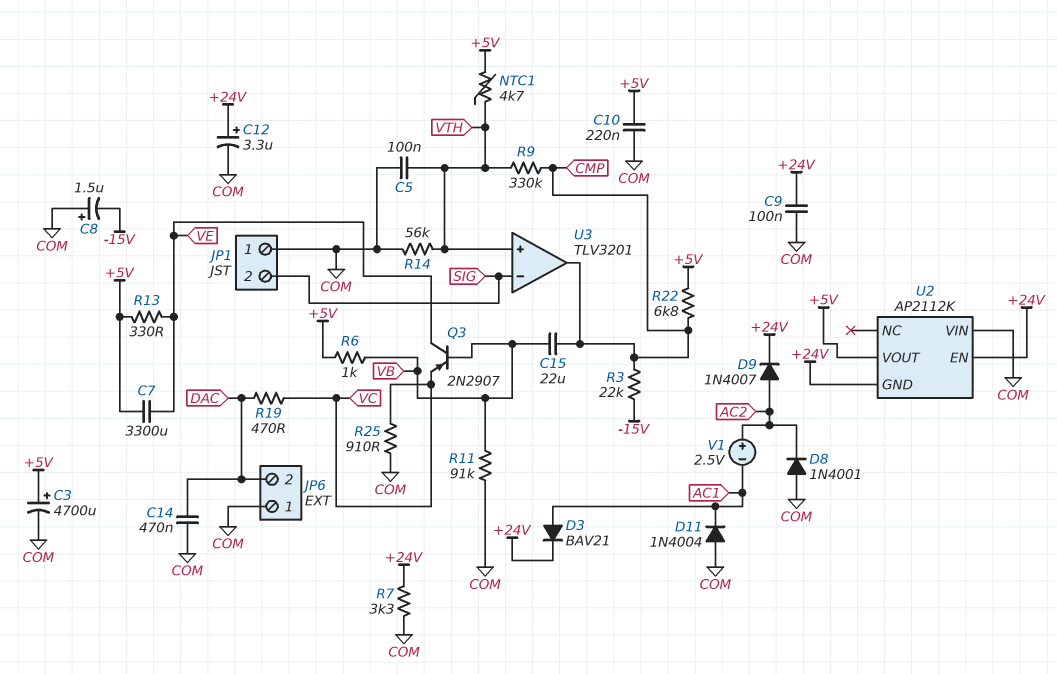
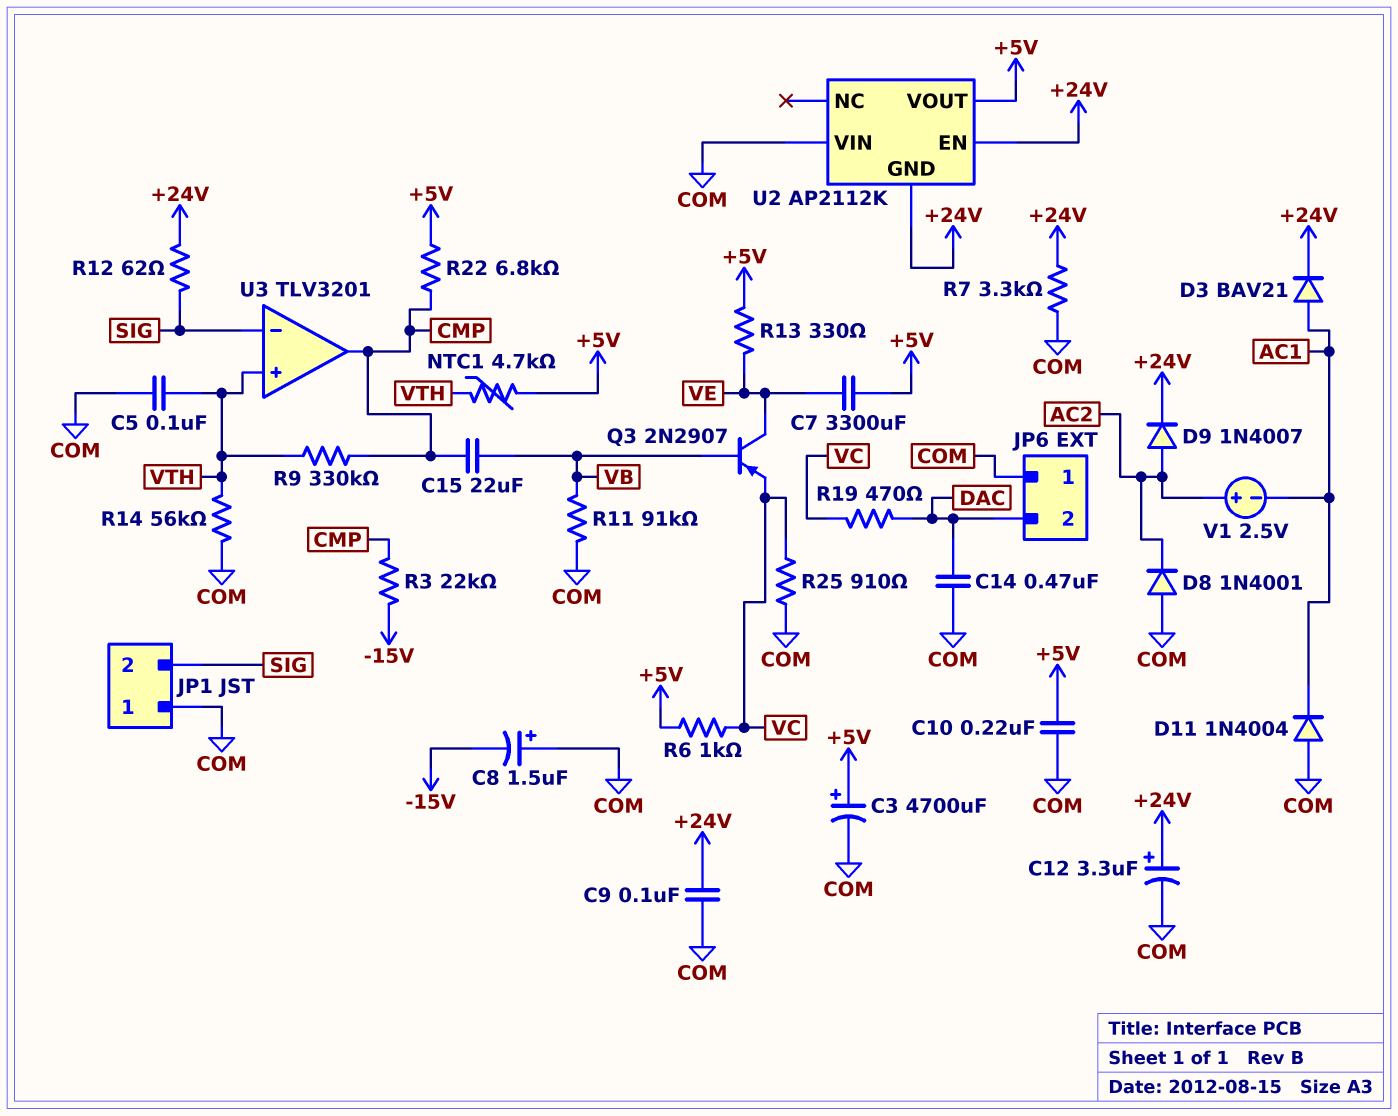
R6: 1k (+5V, VB) -> 1k (+5V, VC)
R12: none -> 62 (+24V, SIG)

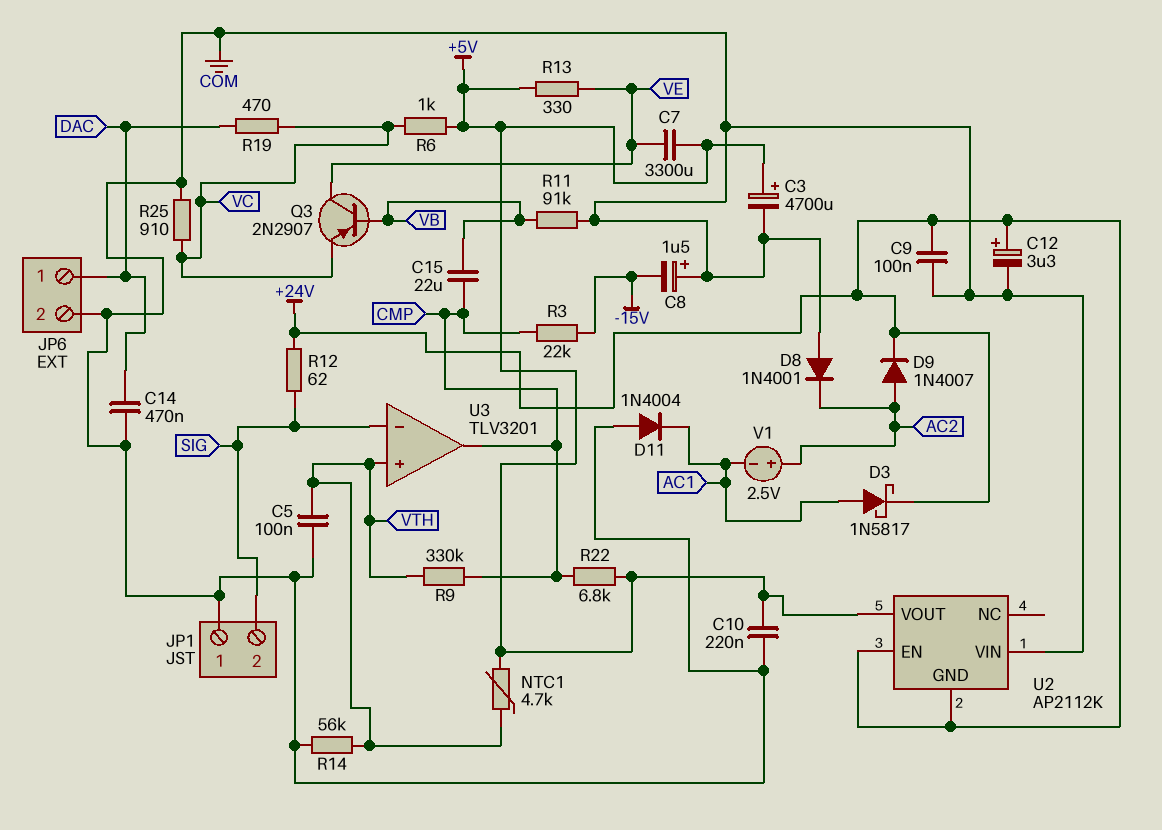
D3: diode BAV21 (A AC1, K +24V) -> schottky 1N5817 (A AC1, K +24V)
JP6 pin 1: COM -> DAC
JP6 pin 2: DAC -> COM
R7: 3.3k (+24V, COM) -> none

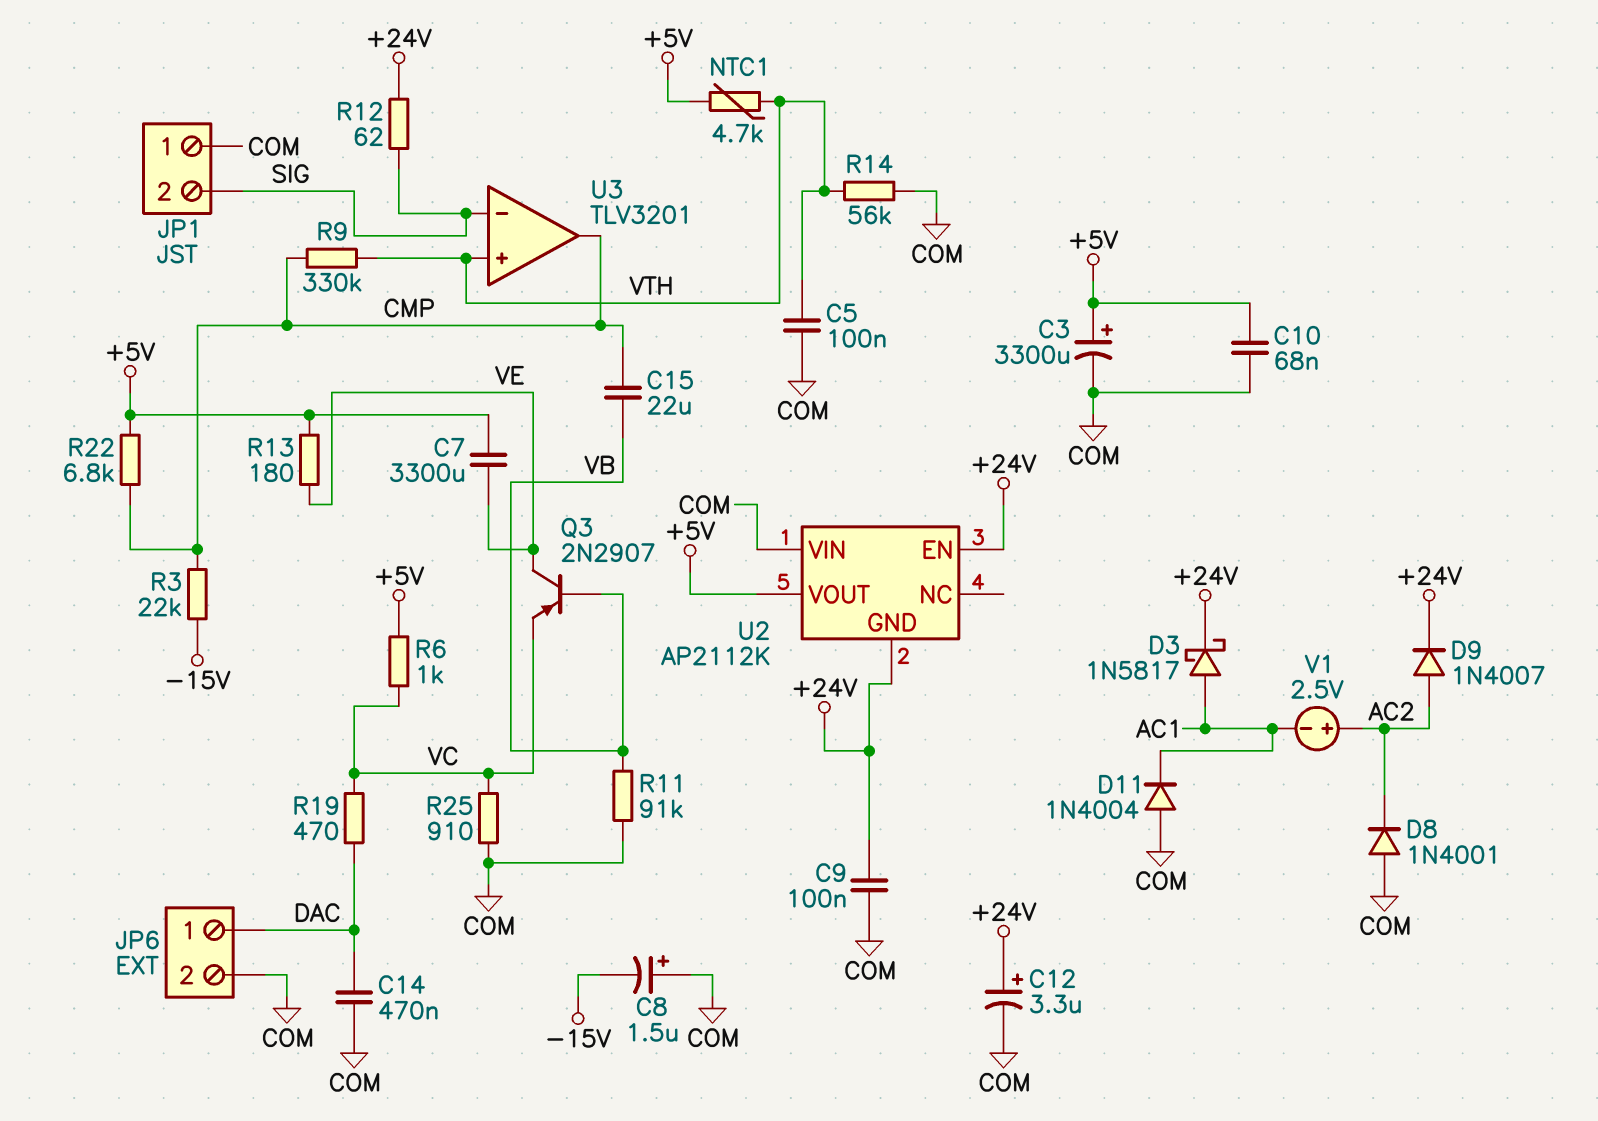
C3: 4700uF (plus +5V, minus COM) -> 3300uF (plus +5V, minus COM)
C10: 220nF (+5V, COM) -> 68nF (+5V, COM)
R13: 330 (+5V, VE) -> 180 (+5V, VE)

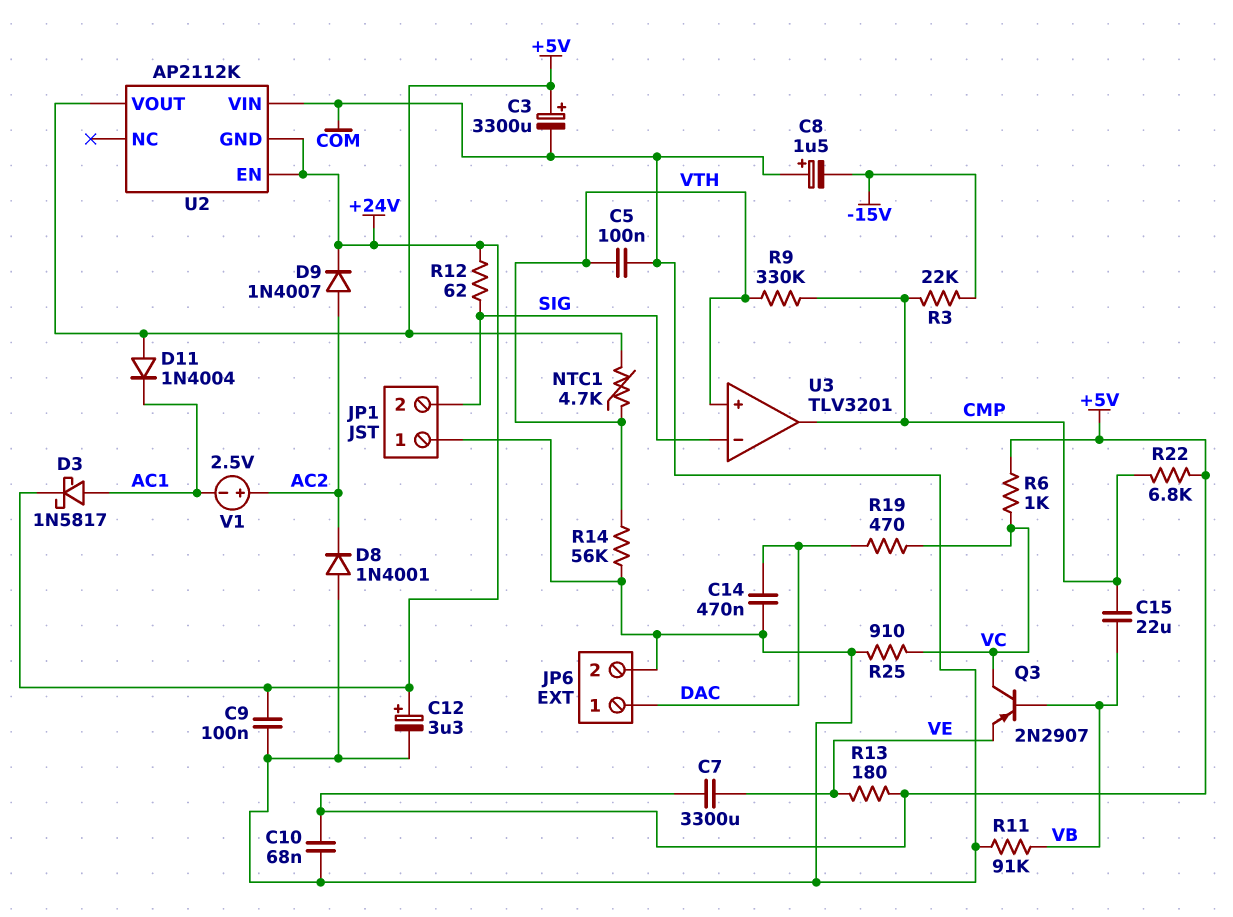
D11: diode 1N4004 (A COM, K AC1) -> diode 1N4004 (A +5V, K AC1)
Q3: PNP 2N2907 (B VB, C VE, E VC) -> PNP 2N2907 (B VB, C VC, E VE)

